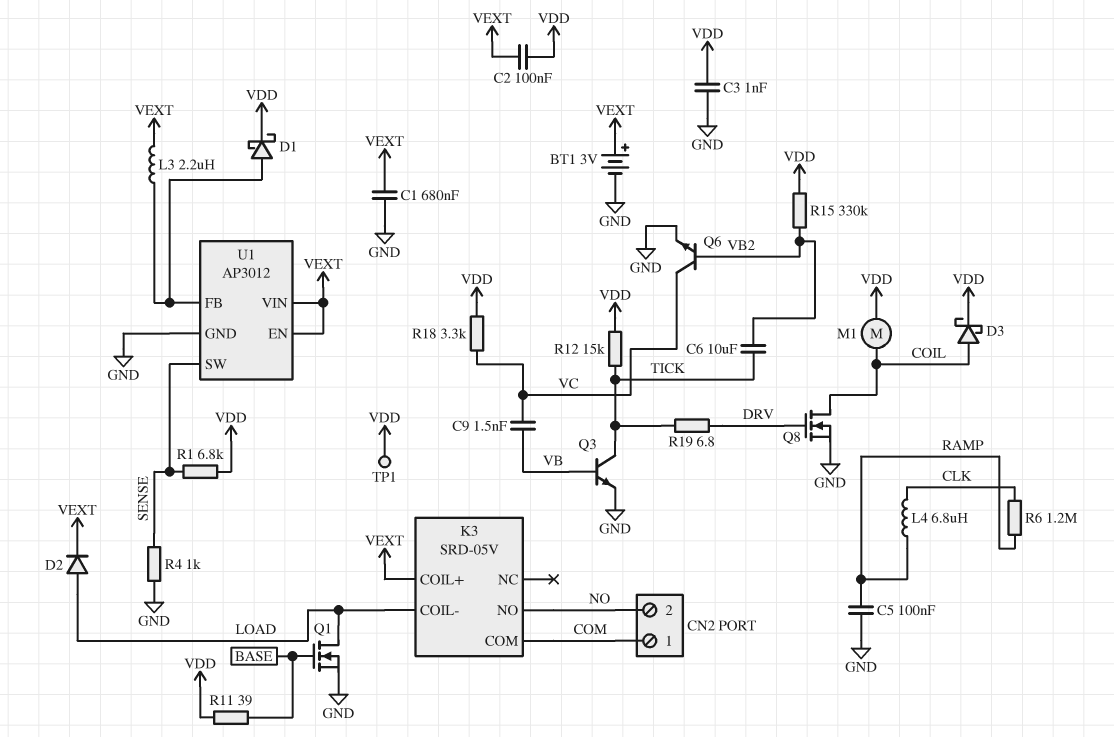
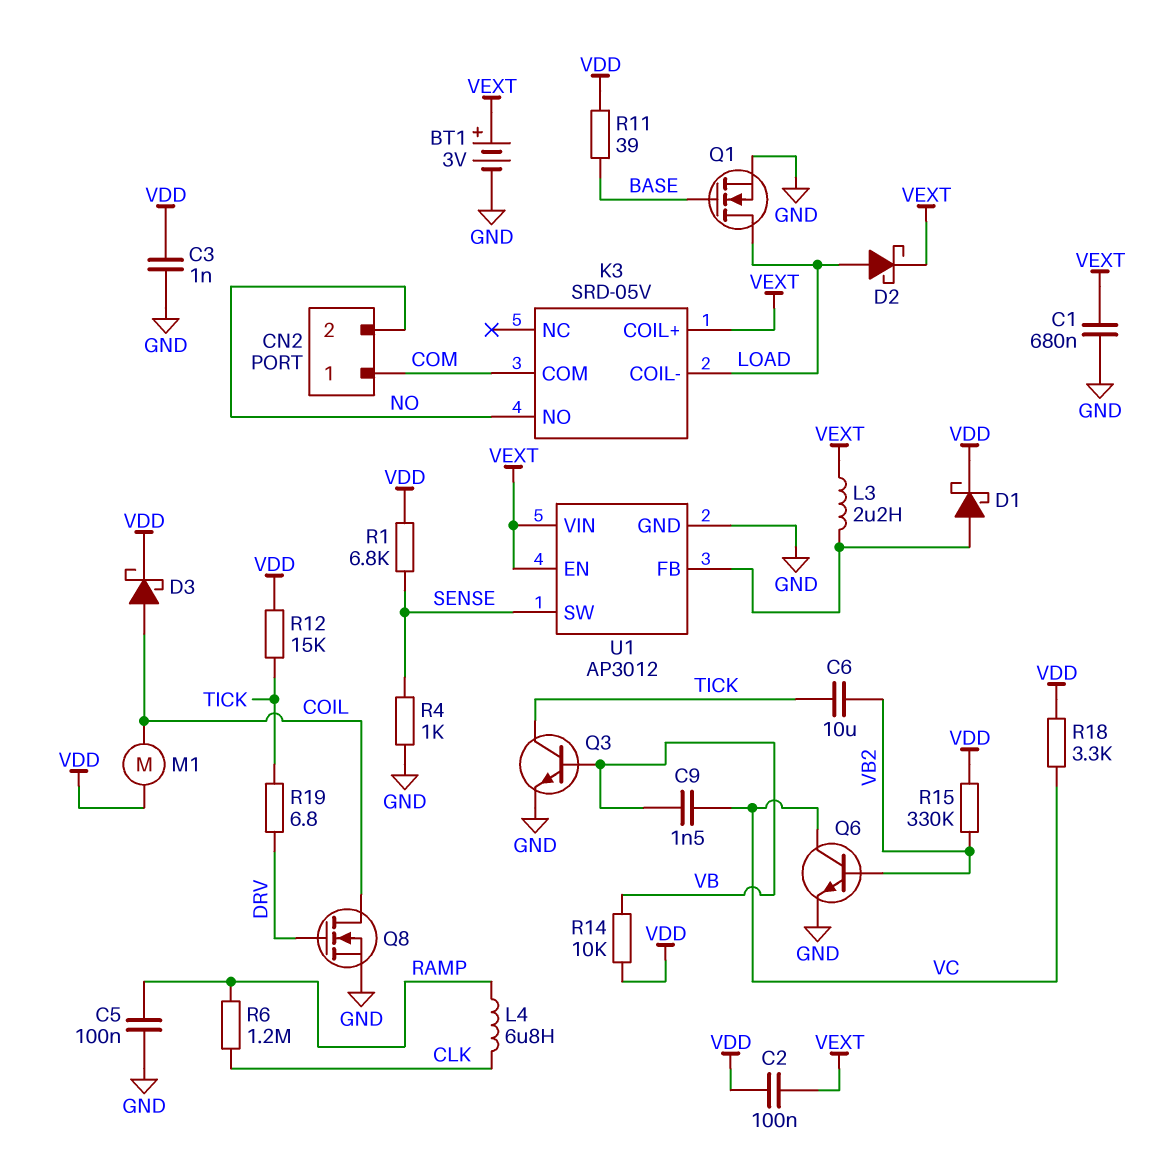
D2: diode (A LOAD, K VEXT) -> schottky (A LOAD, K VEXT)
R14: none -> 10k (VB, VDD)
TP1: test point (VDD) -> none

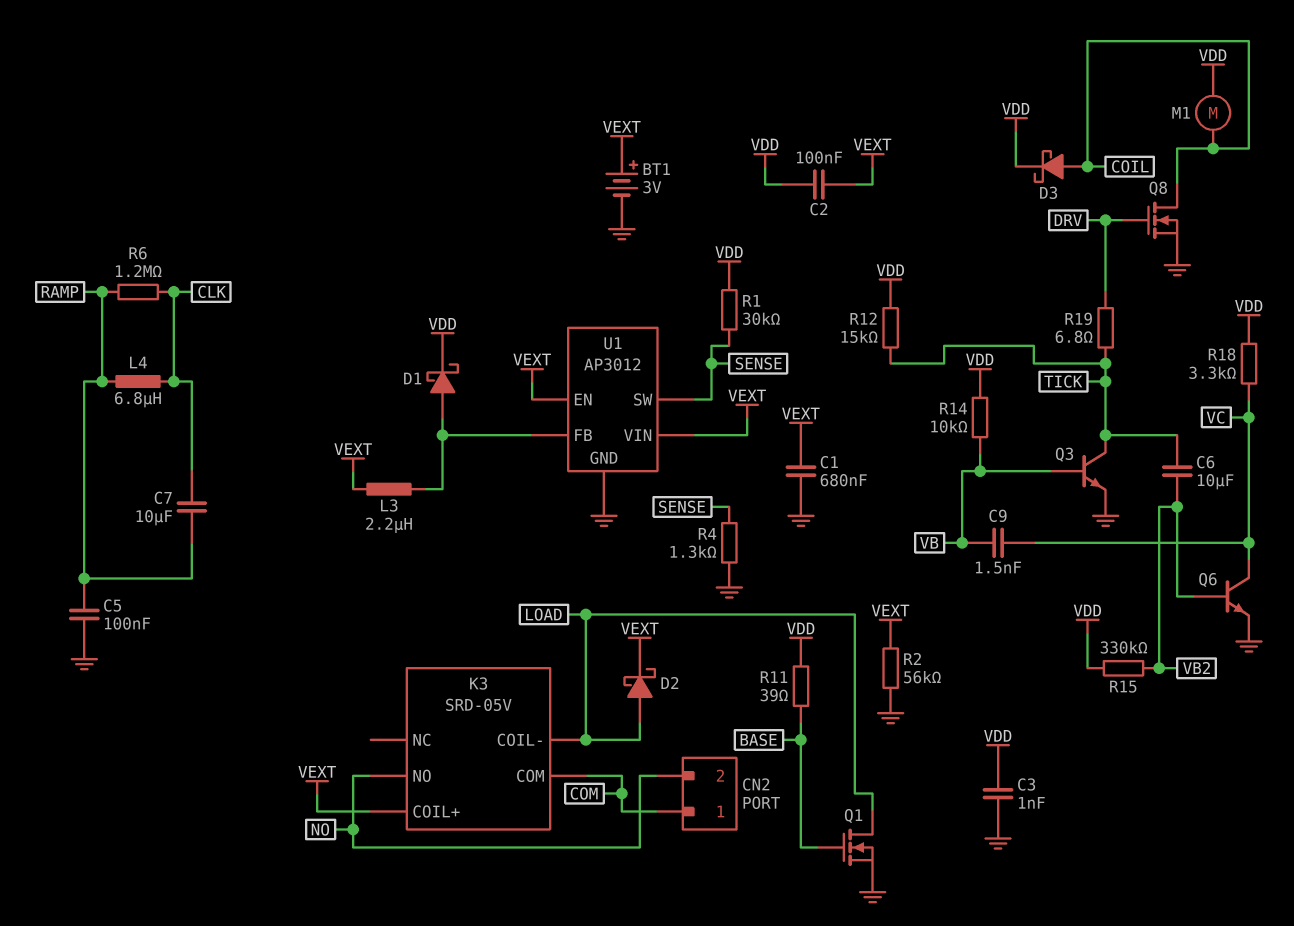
C7: none -> 10uF (CLK, RAMP)
R1: 6.8k (SENSE, VDD) -> 30k (SENSE, VDD)
R2: none -> 56k (GND, VEXT)
R4: 1k (GND, SENSE) -> 1.3k (GND, SENSE)

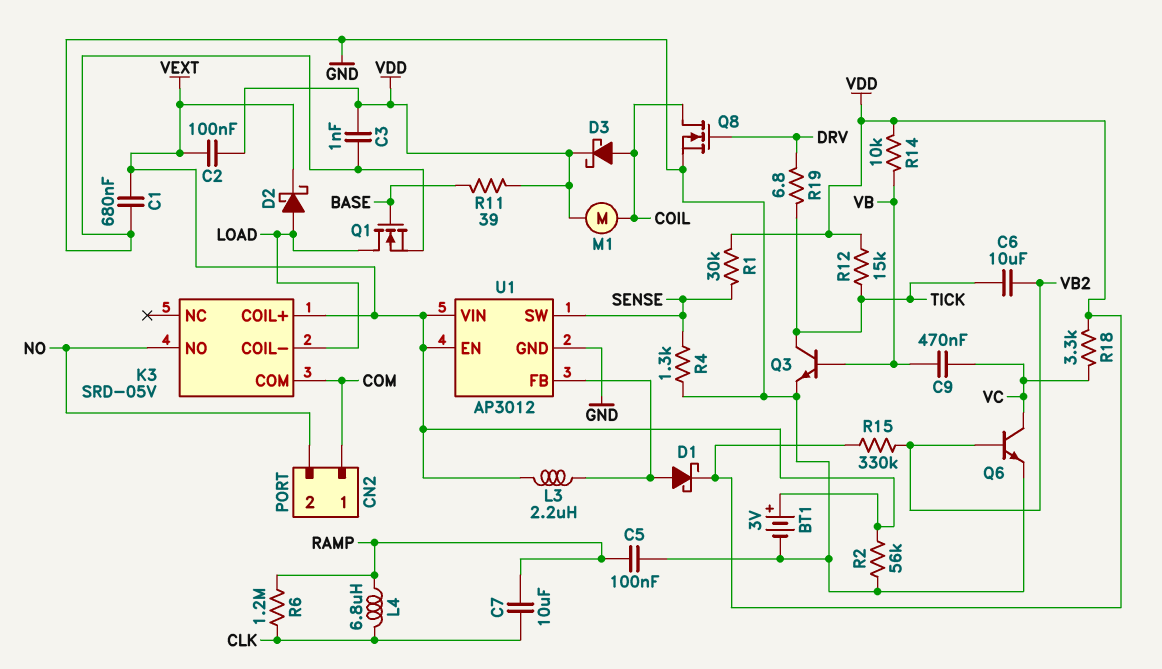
C9: 1.5nF (VB, VC) -> 470nF (VB, VC)

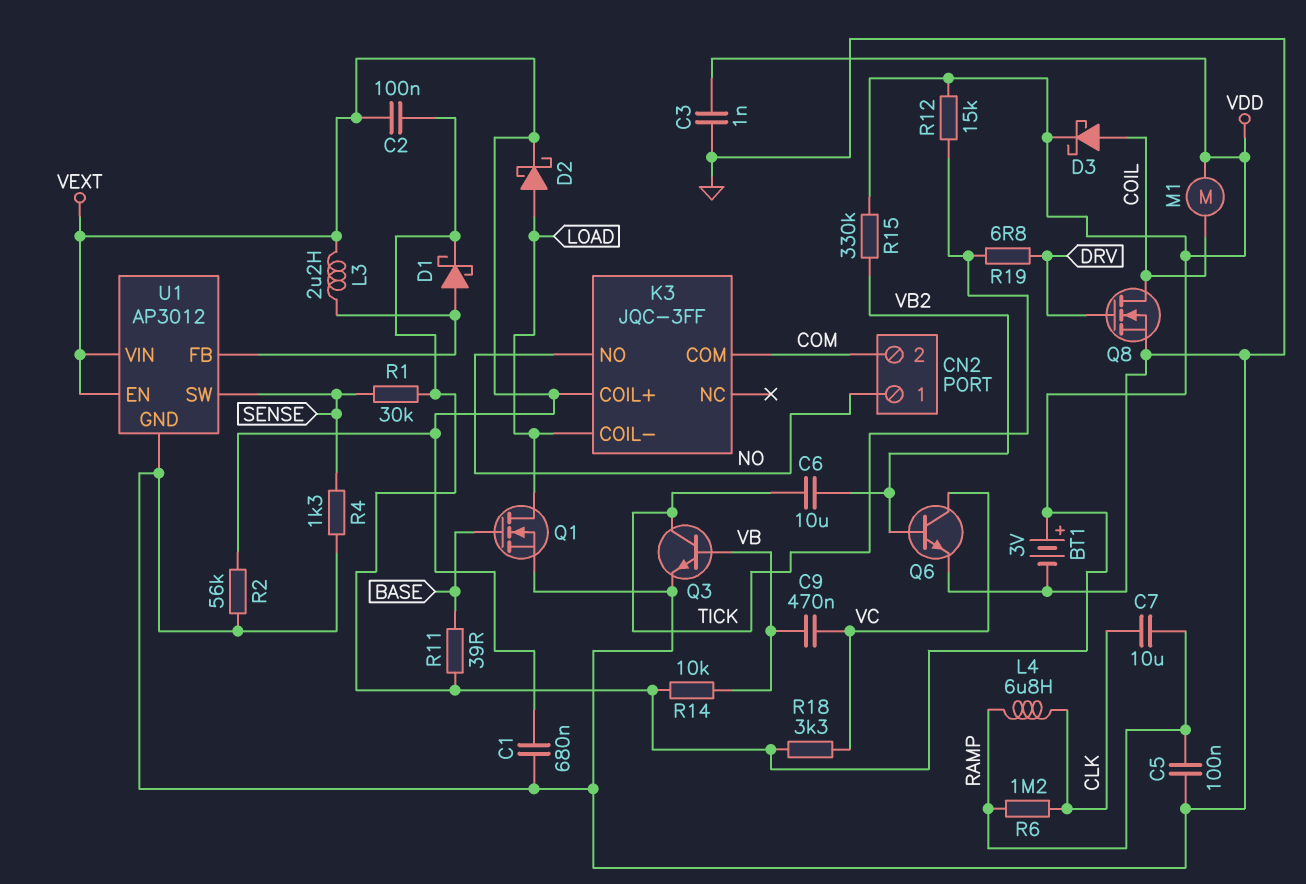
BT1: 3V (plus VEXT, minus GND) -> 3V (plus VDD, minus GND)
CN2 pin 1: COM -> NO
CN2 pin 2: NO -> COM
K3: SRD-05V -> JQC-3FF

